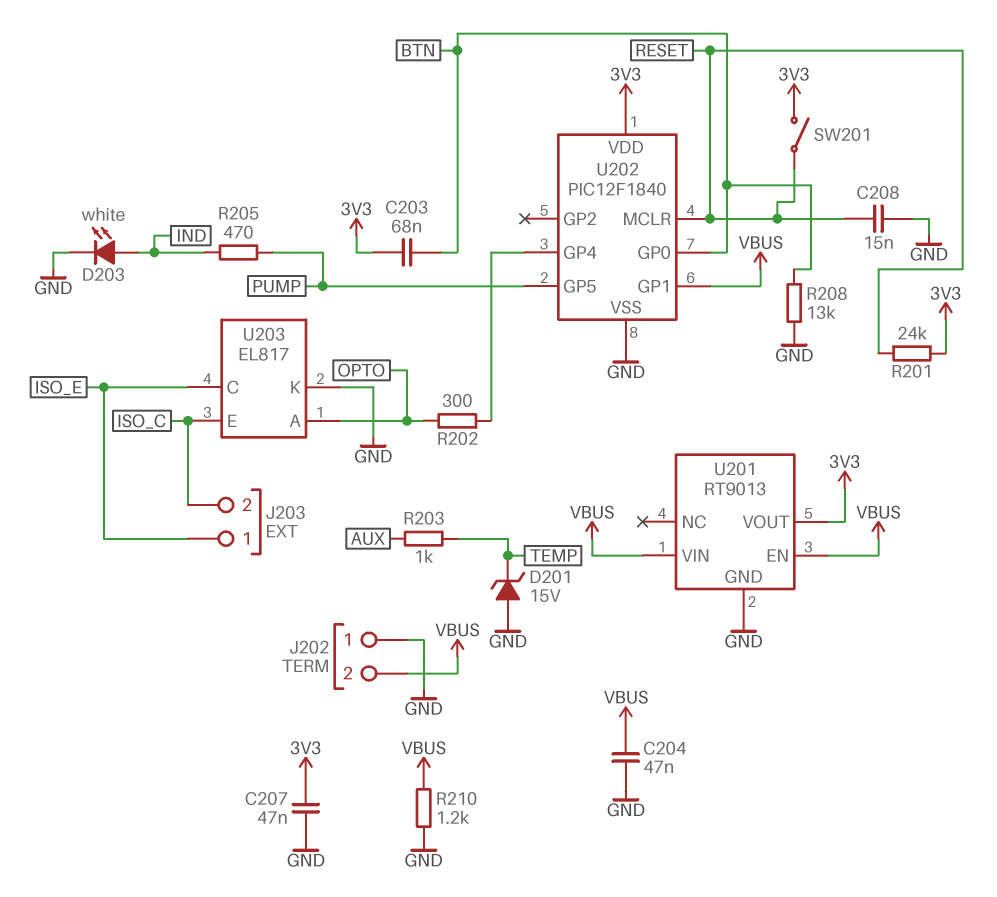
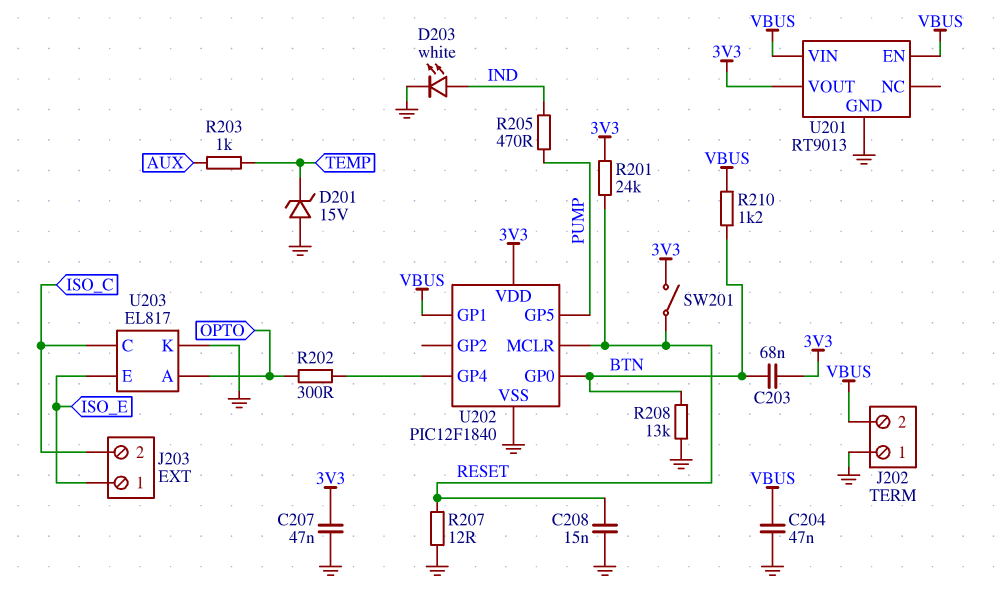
R207: none -> 12 (GND, RESET)
R210: 1.2k (GND, VBUS) -> 1.2k (BTN, VBUS)
U203 pin C: ISO_E -> ISO_C
U203 pin E: ISO_C -> ISO_E

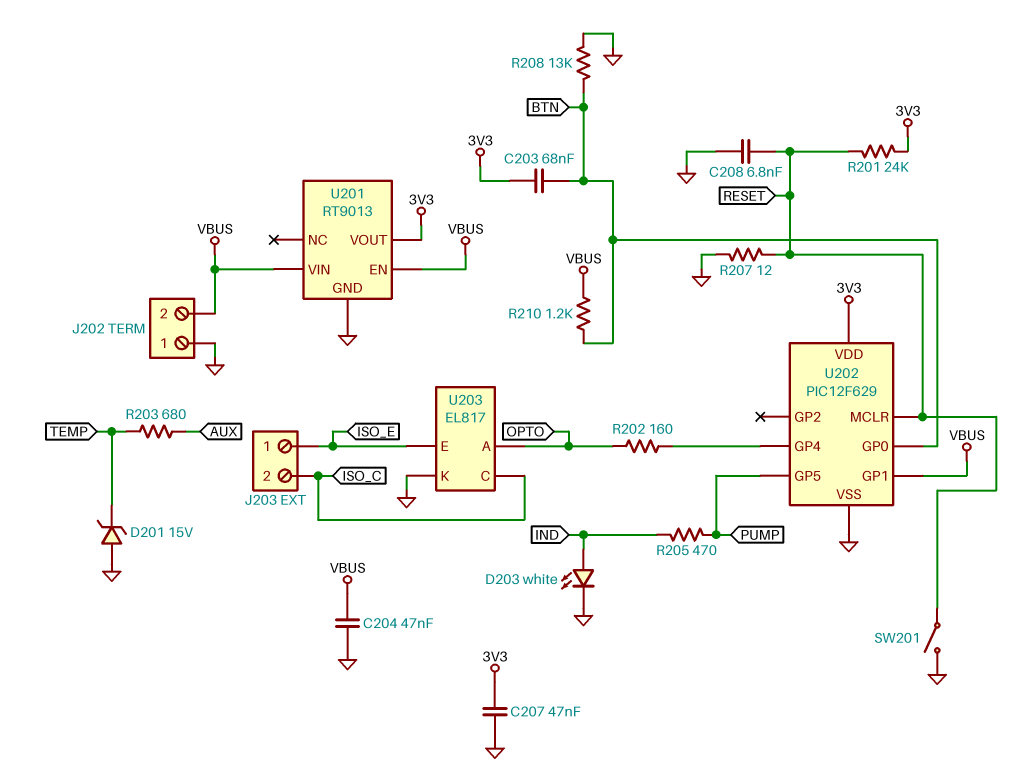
C208: 15nF (GND, RESET) -> 6.8nF (GND, RESET)
R202: 300 (OPTO, U202/GP4) -> 160 (OPTO, U202/GP4)
R203: 1k (AUX, TEMP) -> 680 (AUX, TEMP)
SW201: switch (3V3, RESET) -> switch (GND, RESET)
U202: PIC12F1840 -> PIC12F629

